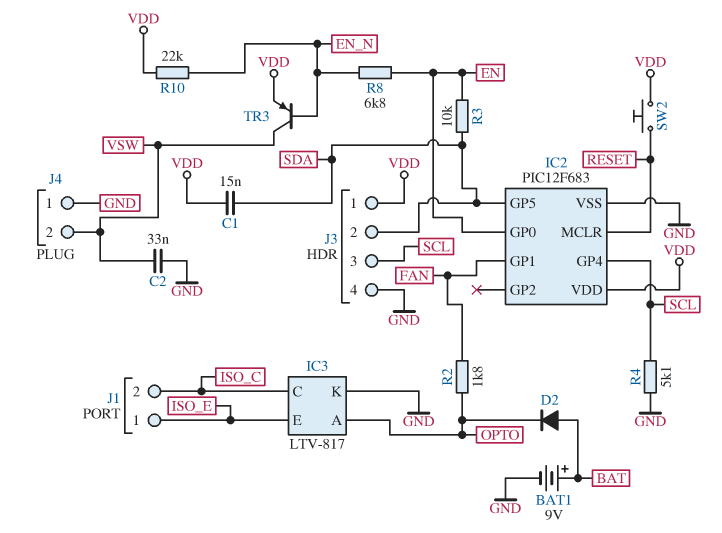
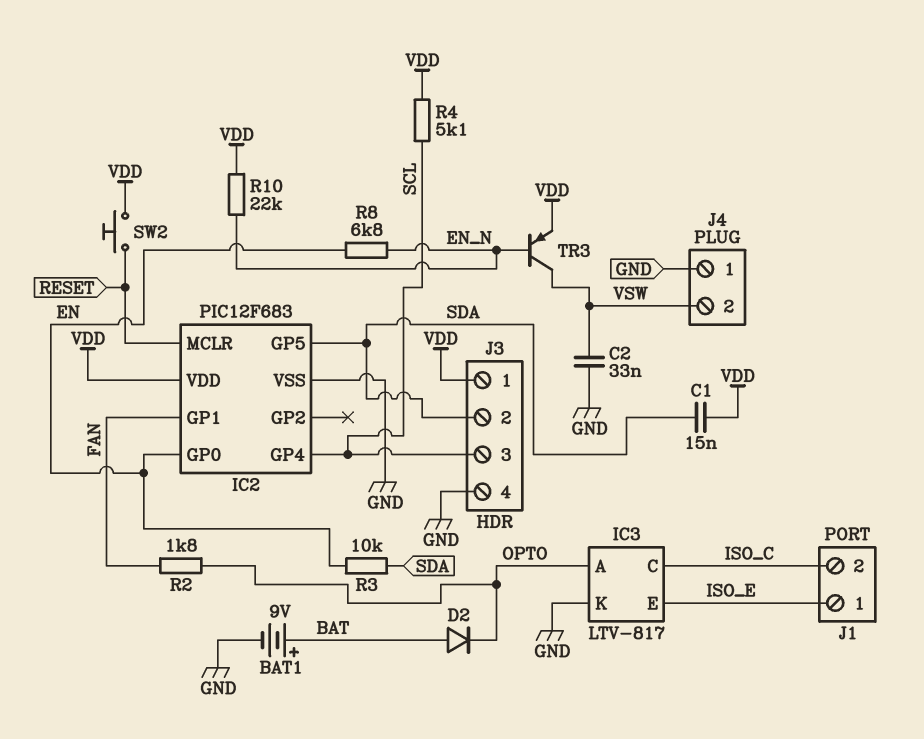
R4: 5.1k (GND, SCL) -> 5.1k (SCL, VDD)

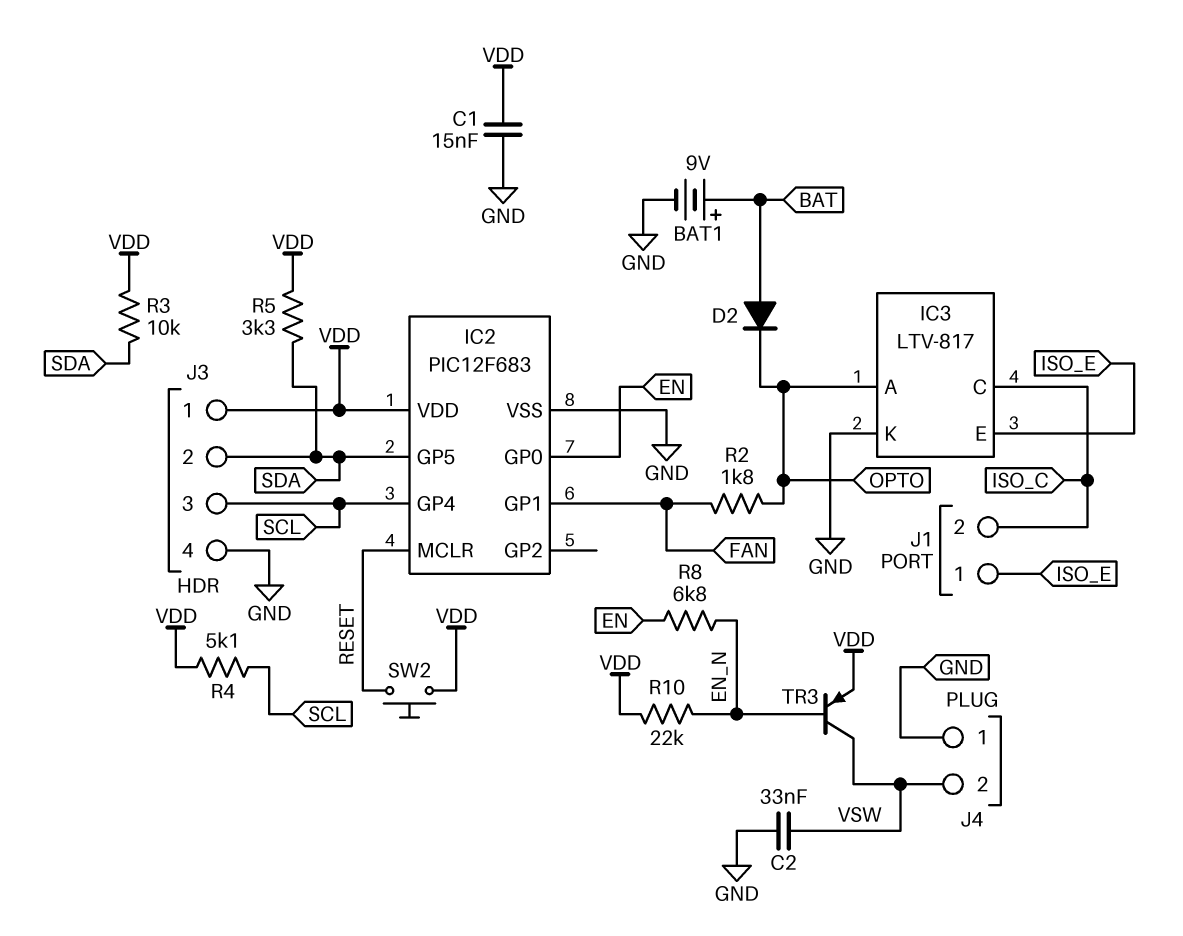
C1: 15nF (SDA, VDD) -> 15nF (GND, VDD)
R3: 10k (EN, SDA) -> 10k (SDA, VDD)
R5: none -> 3.3k (SDA, VDD)

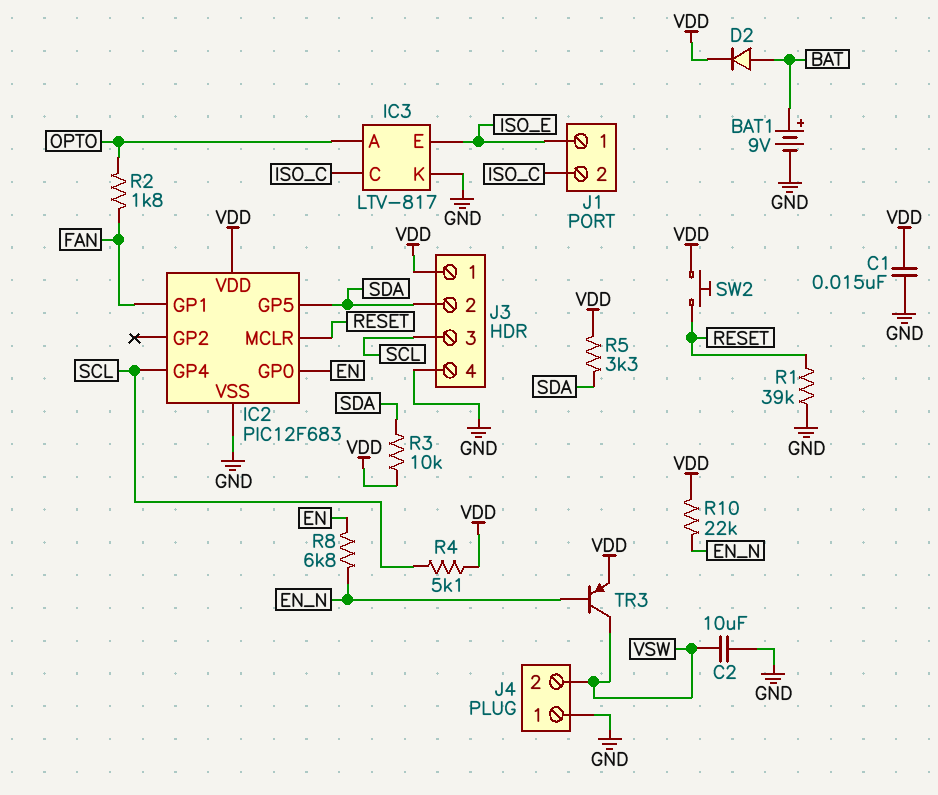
C2: 33nF (GND, VSW) -> 10uF (GND, VSW)
D2: diode (A BAT, K OPTO) -> diode (A BAT, K VDD)
R1: none -> 39k (GND, RESET)

